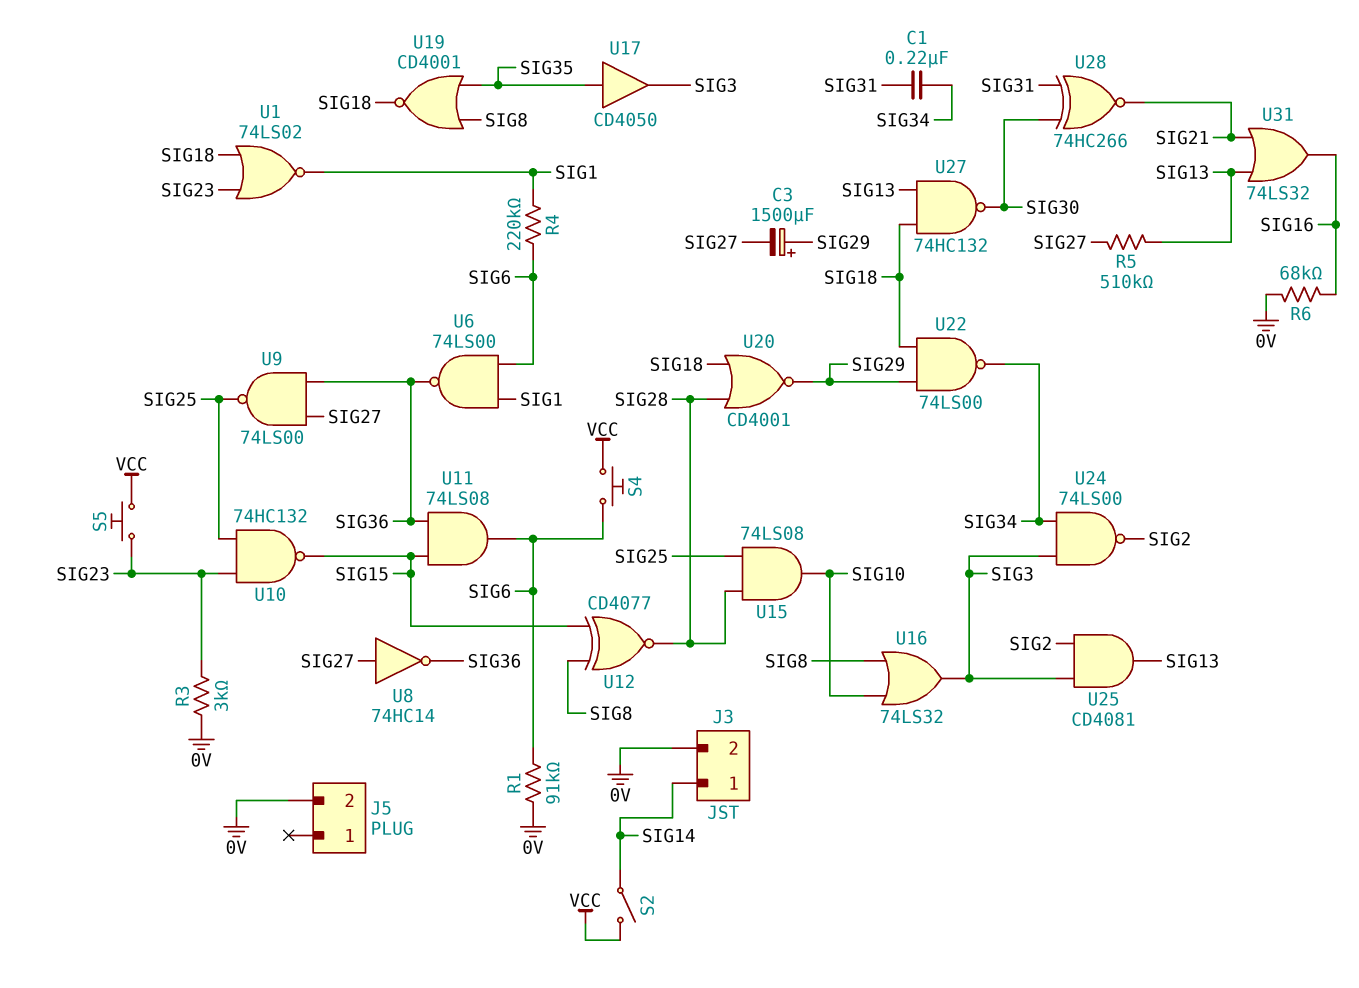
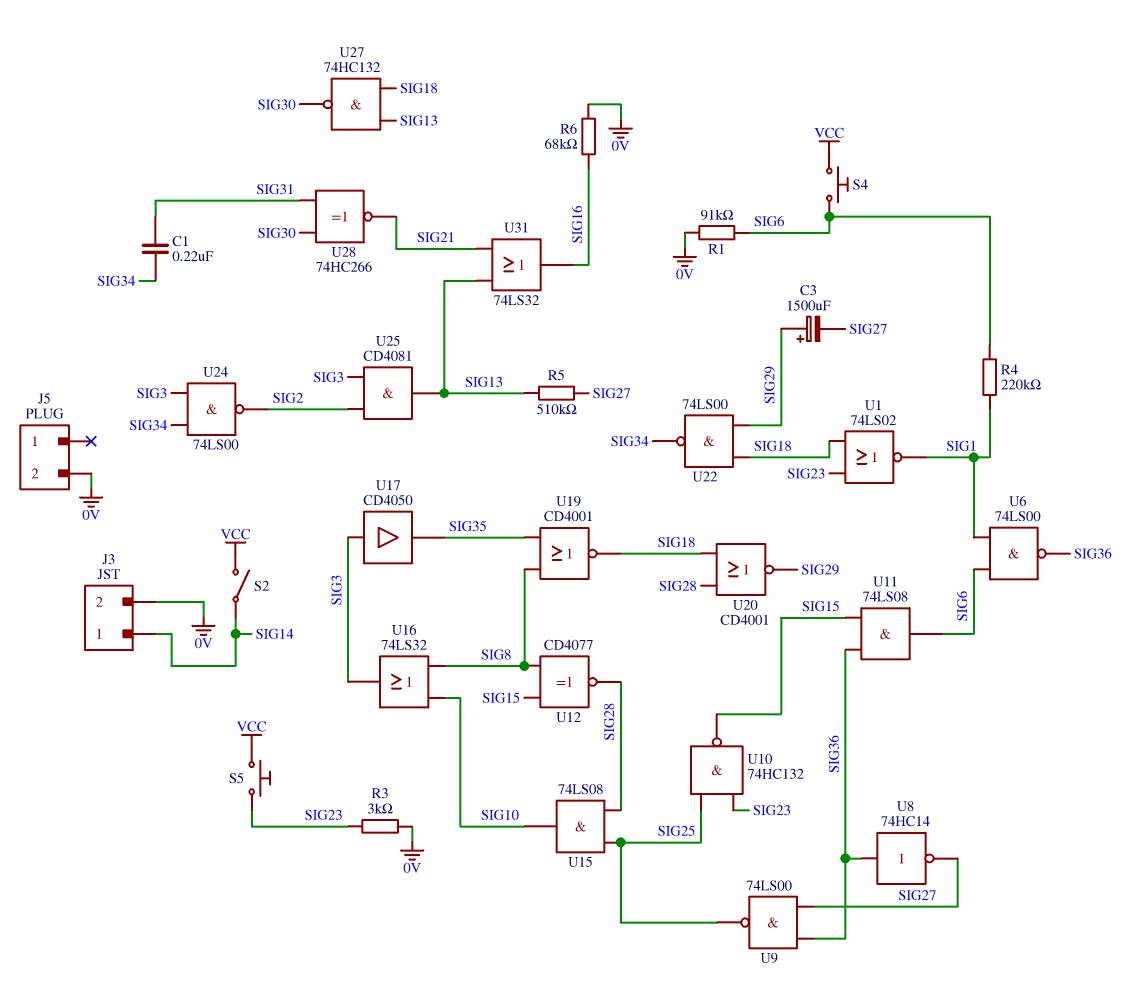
U8: NOT 74HC14 (in SIG27, out SIG36) -> NOT 74HC14 (in SIG36, out SIG27)
U17: buffer CD4050 (in SIG35, out SIG3) -> buffer CD4050 (in SIG3, out SIG35)

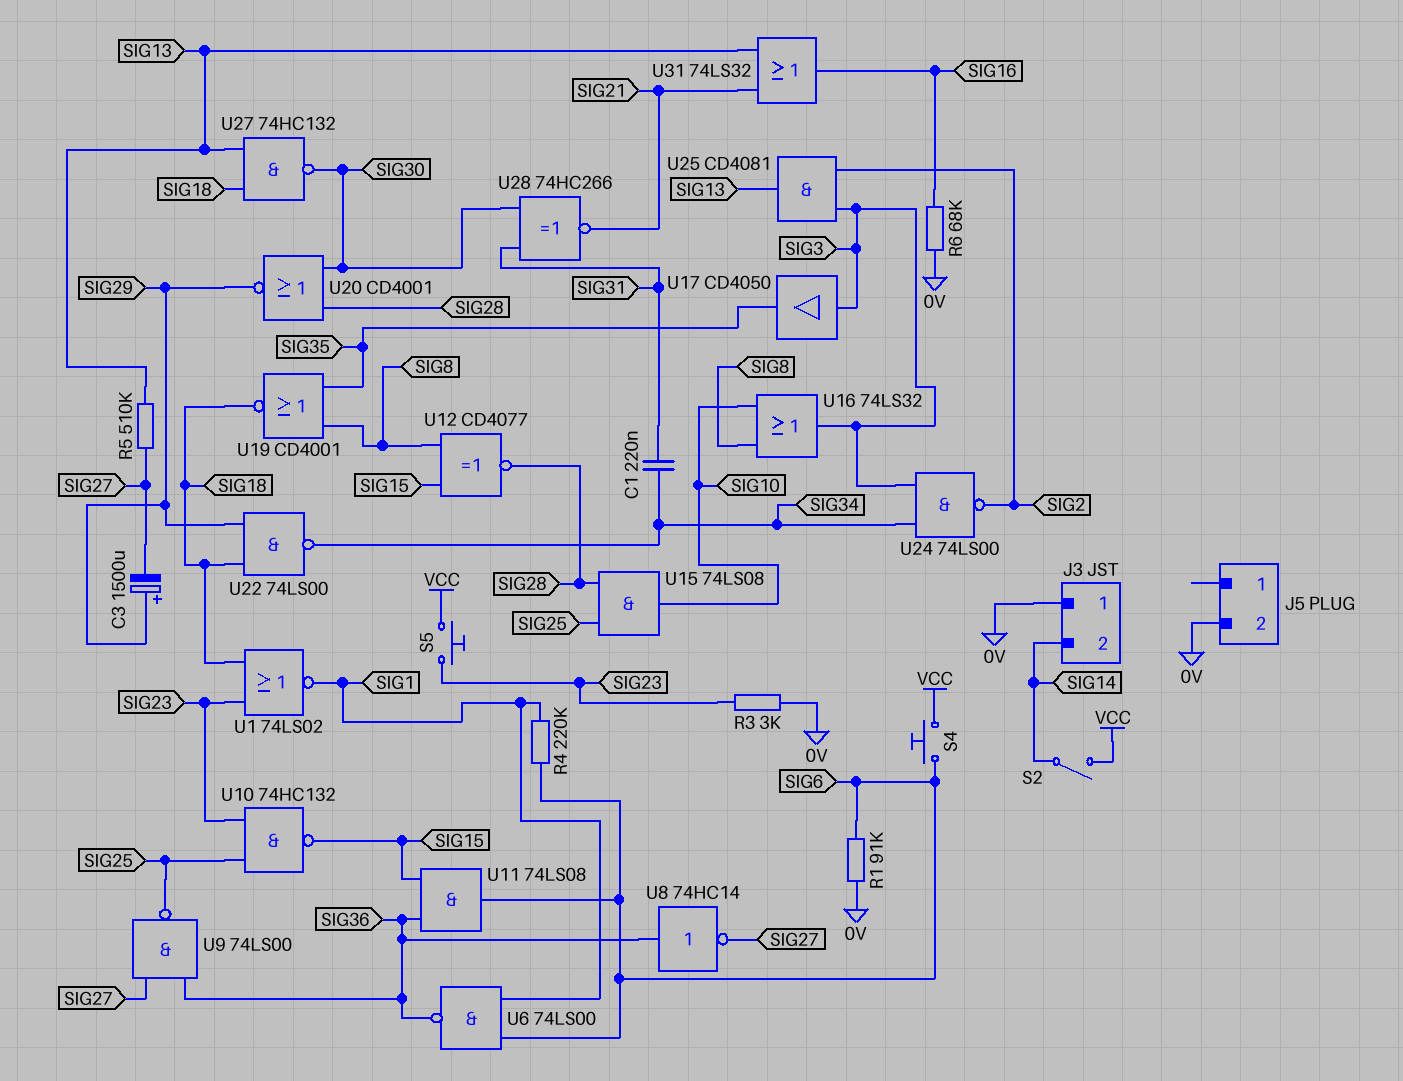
J3 pin 1: SIG14 -> 0V
J3 pin 2: 0V -> SIG14
U20: NOR CD4001 (in SIG18, in SIG28, out SIG29) -> NOR CD4001 (in SIG28, in SIG30, out SIG29)

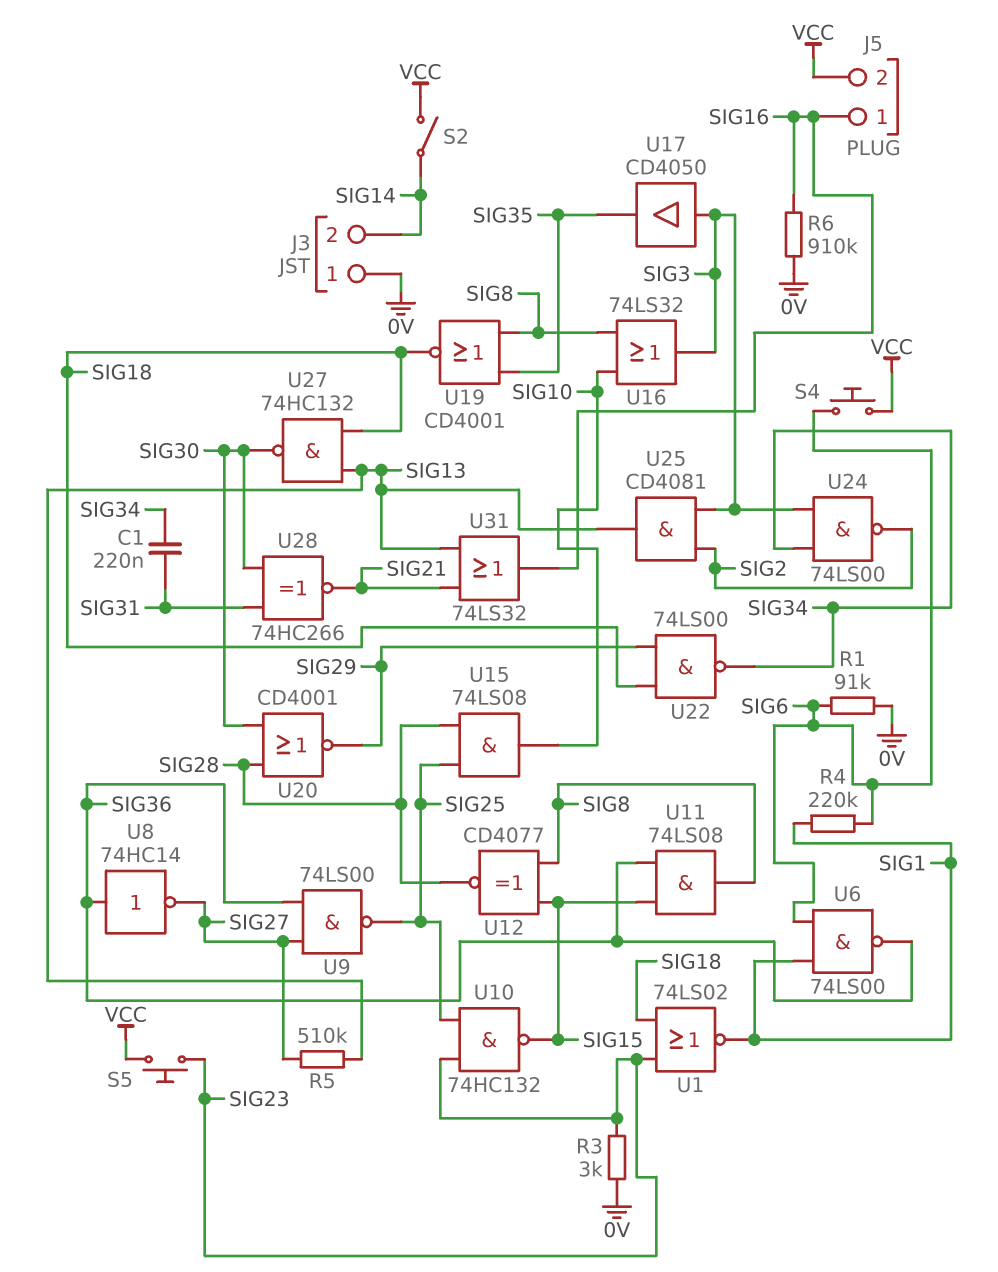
C3: 1500uF (plus SIG29, minus SIG27) -> none
J5 pin 1: none -> SIG16
J5 pin 2: 0V -> VCC
R6: 68k (0V, SIG16) -> 910k (0V, SIG16)
U11: AND 74LS08 (in SIG15, in SIG36, out SIG6) -> AND 74LS08 (in SIG15, in SIG36, out SIG8)

